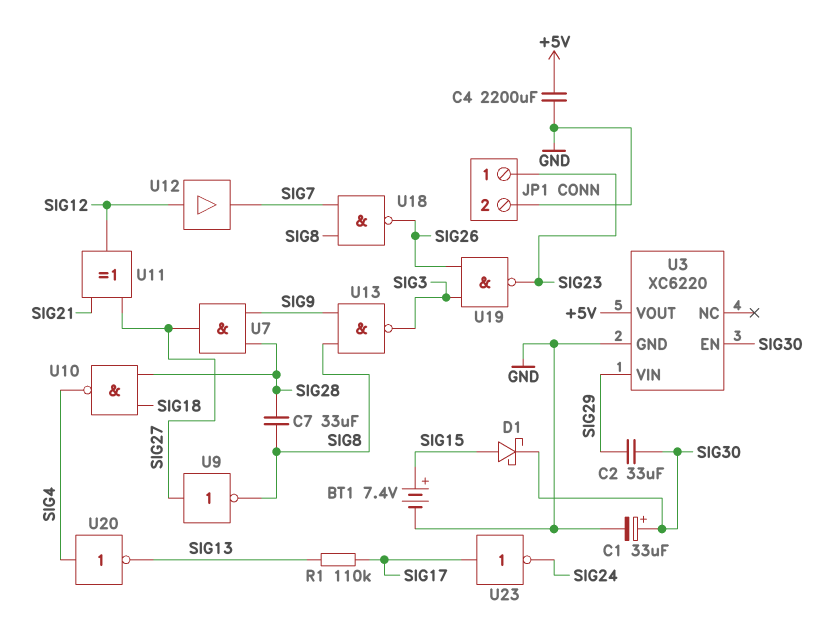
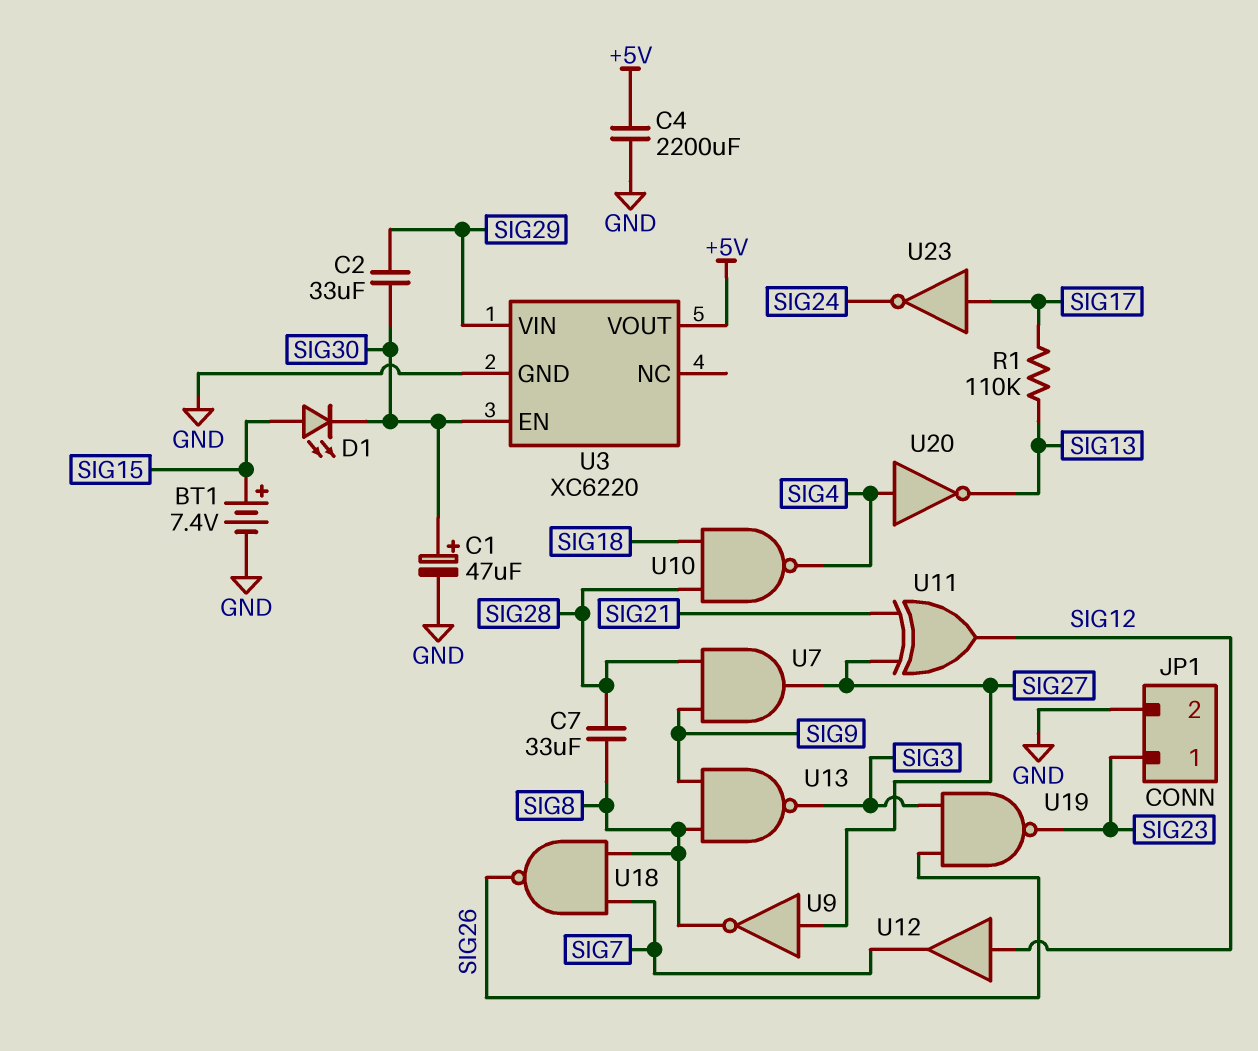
C1: 33uF (plus SIG30, minus GND) -> 47uF (plus SIG30, minus GND)
D1: schottky (A SIG15, K SIG30) -> LED (A SIG15, K SIG30)

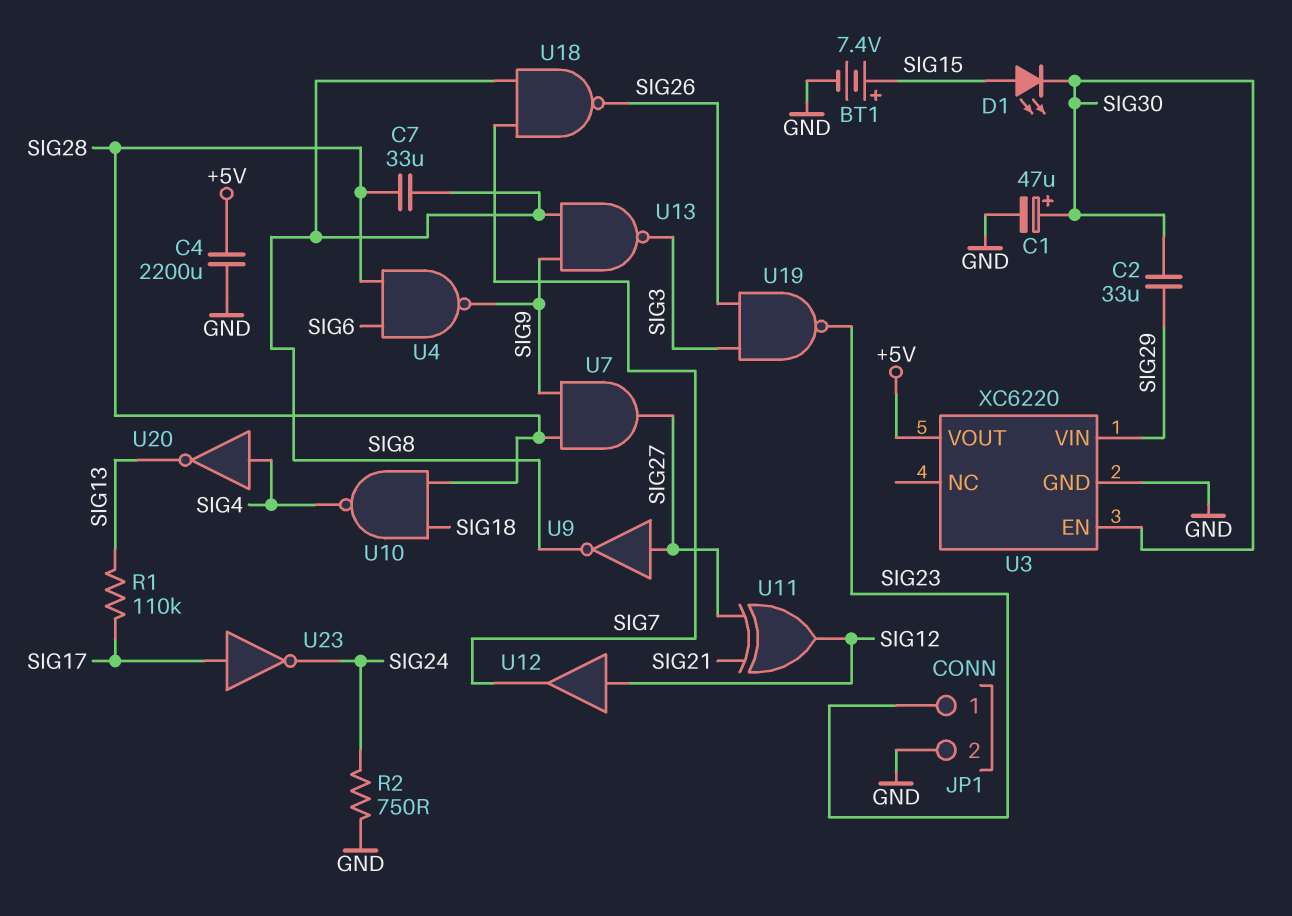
R2: none -> 750 (GND, SIG24)
U4: none -> NAND (in SIG6, in SIG28, out SIG9)

